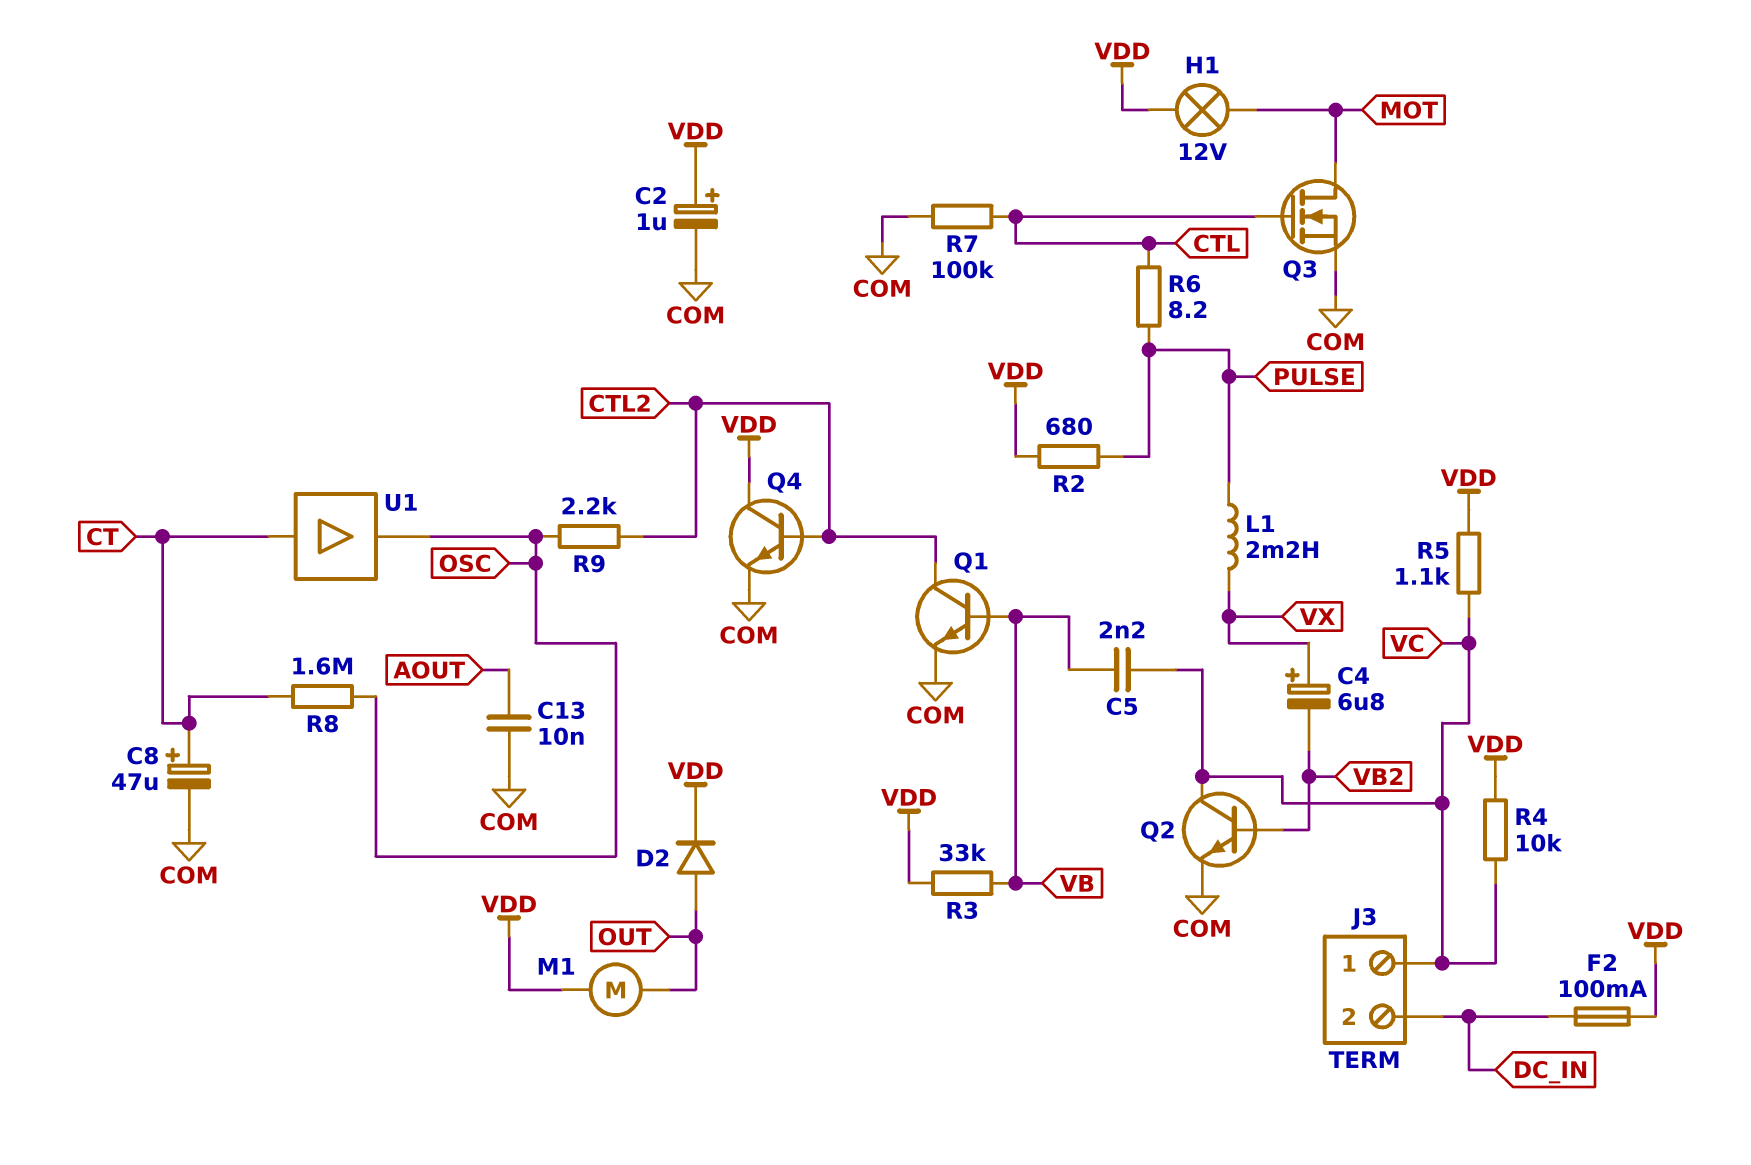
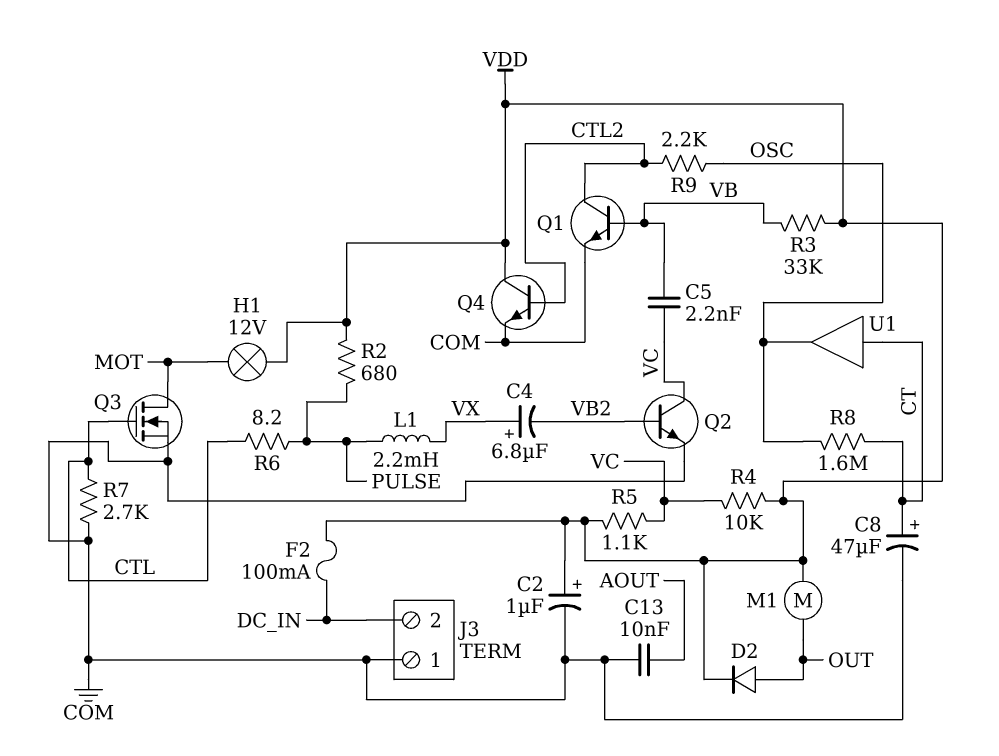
J3 pin 1: VC -> COM
R7: 100k (COM, CTL) -> 2.7k (COM, CTL)

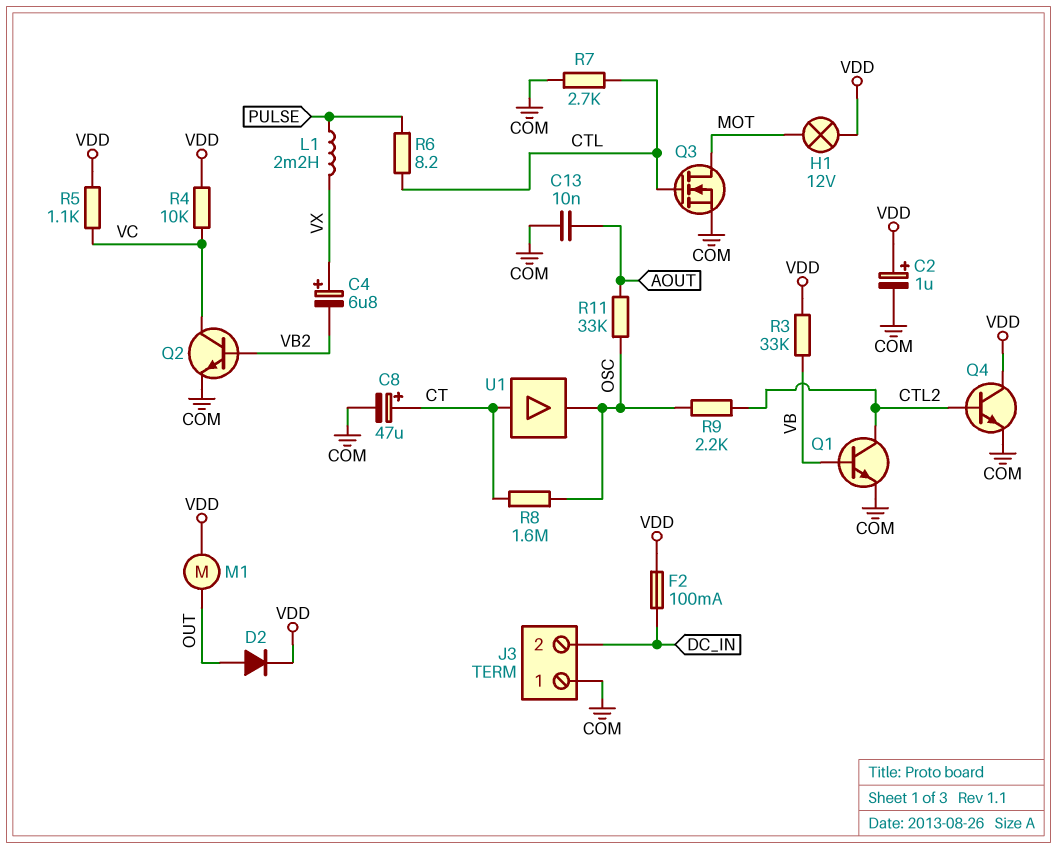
C5: 2.2nF (VB, VC) -> none
R2: 680 (PULSE, VDD) -> none
R11: none -> 33k (AOUT, OSC)

